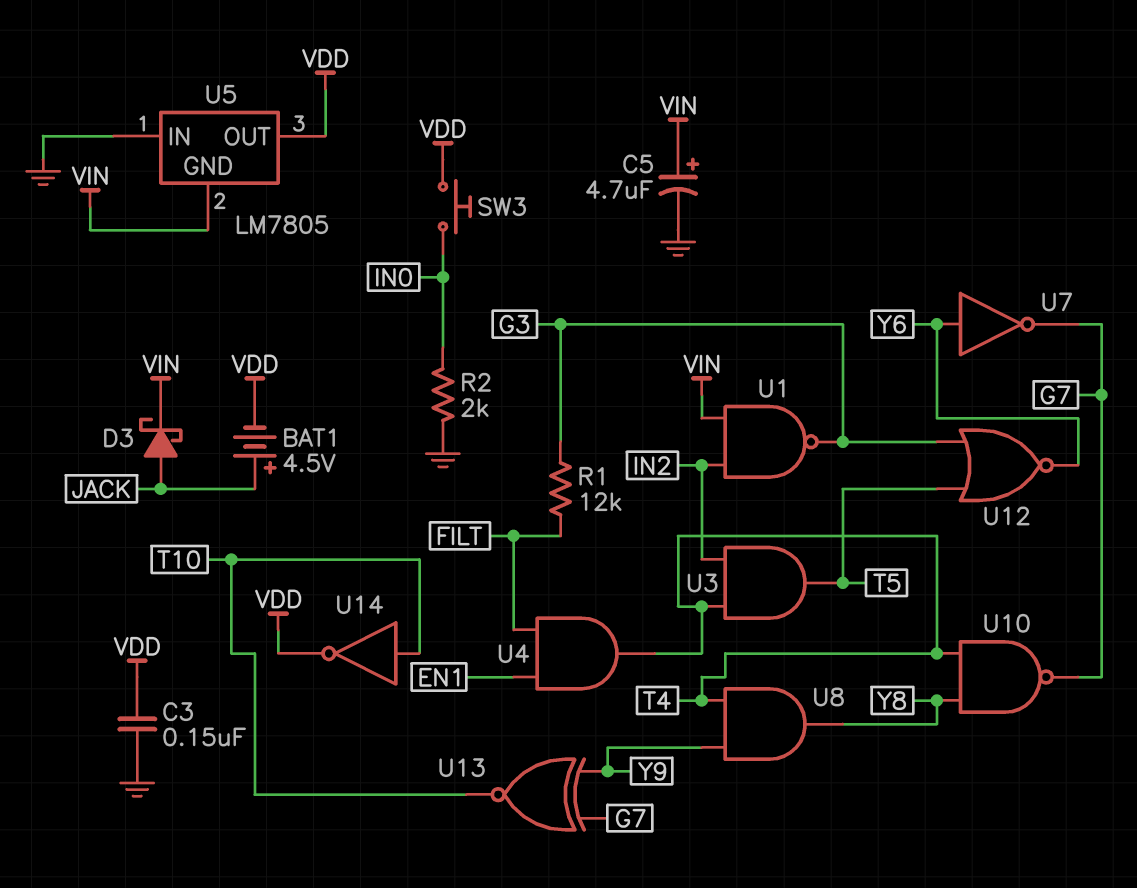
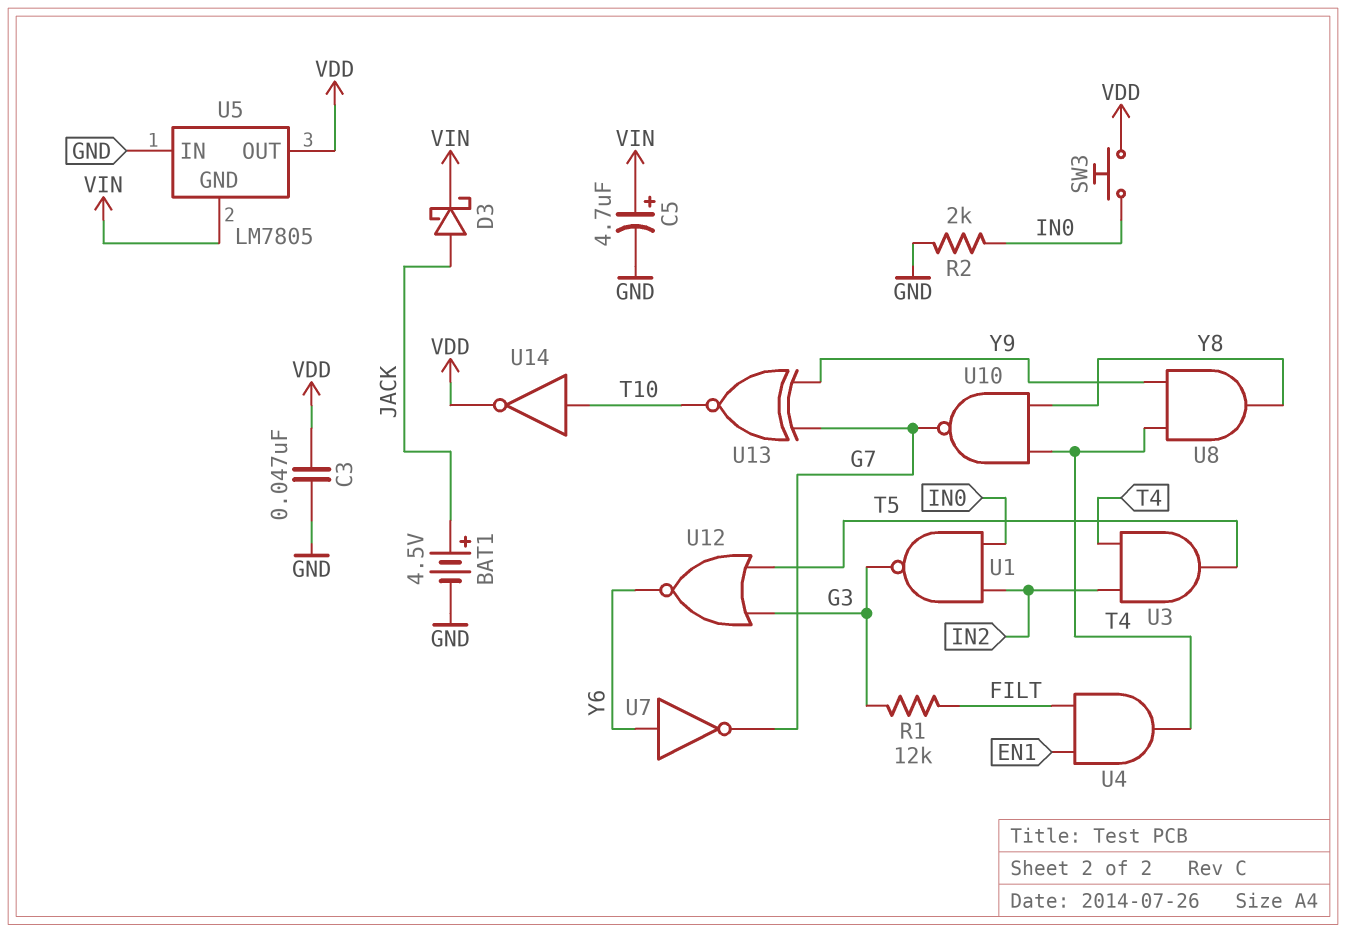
BAT1: 4.5V (plus JACK, minus VDD) -> 4.5V (plus JACK, minus GND)
C3: 150nF (GND, VDD) -> 47nF (GND, VDD)
U1: NAND (in IN2, in VIN, out G3) -> NAND (in IN0, in IN2, out G3)

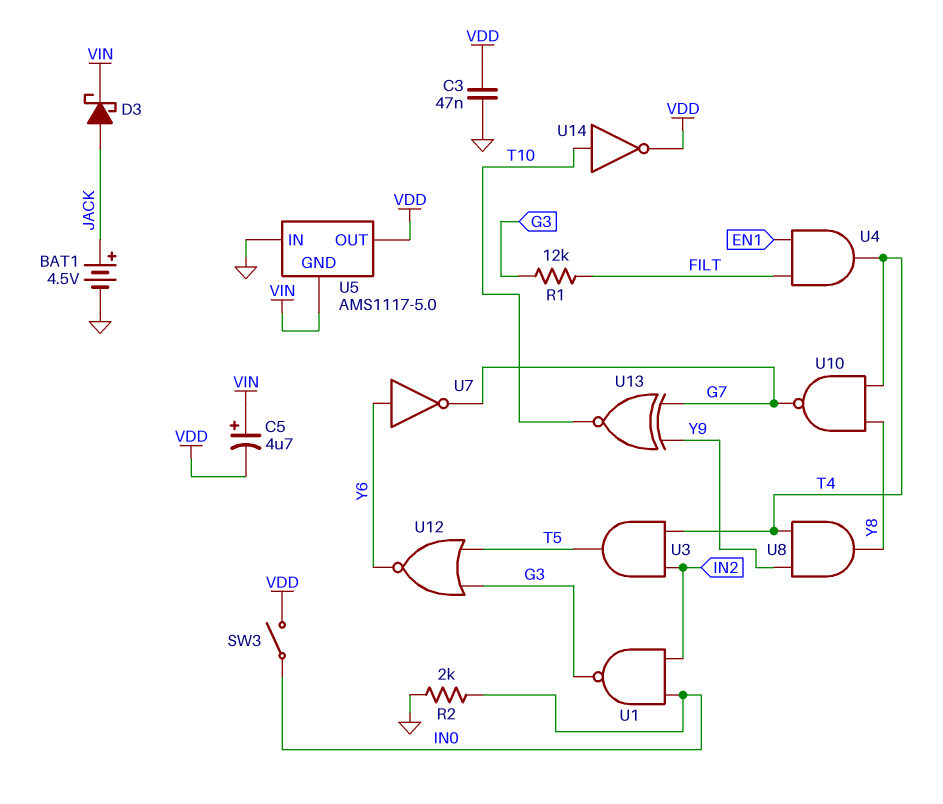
C5: 4.7uF (plus VIN, minus GND) -> 4.7uF (plus VIN, minus VDD)
SW3: button (IN0, VDD) -> switch (IN0, VDD)
U5: LM7805 -> AMS1117-5.0

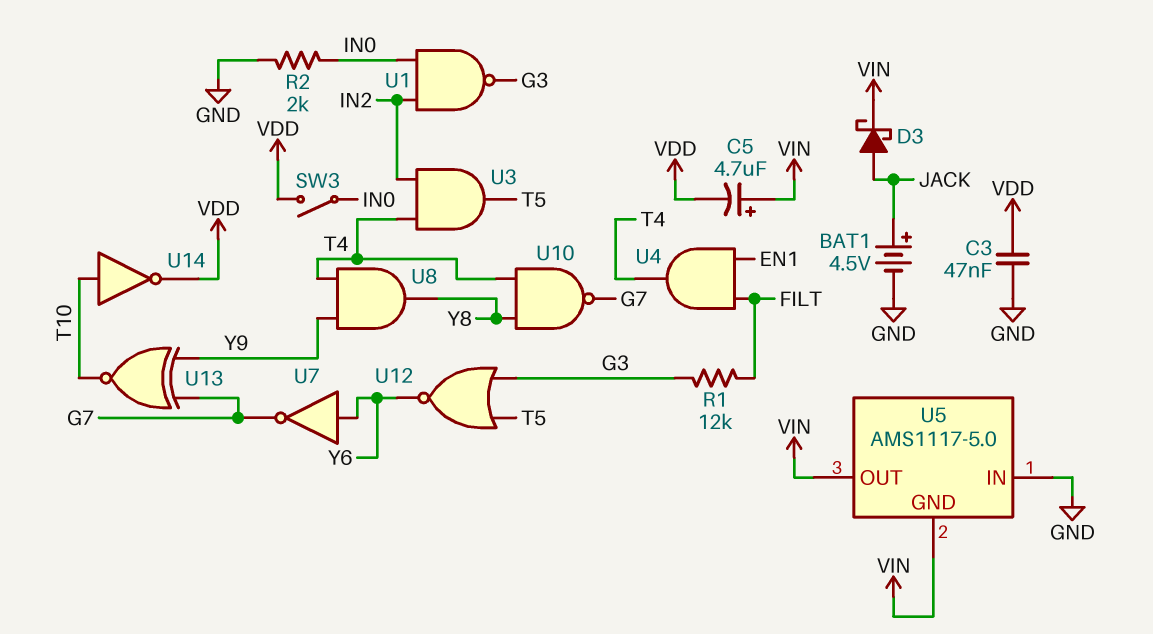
U5 pin OUT: VDD -> VIN

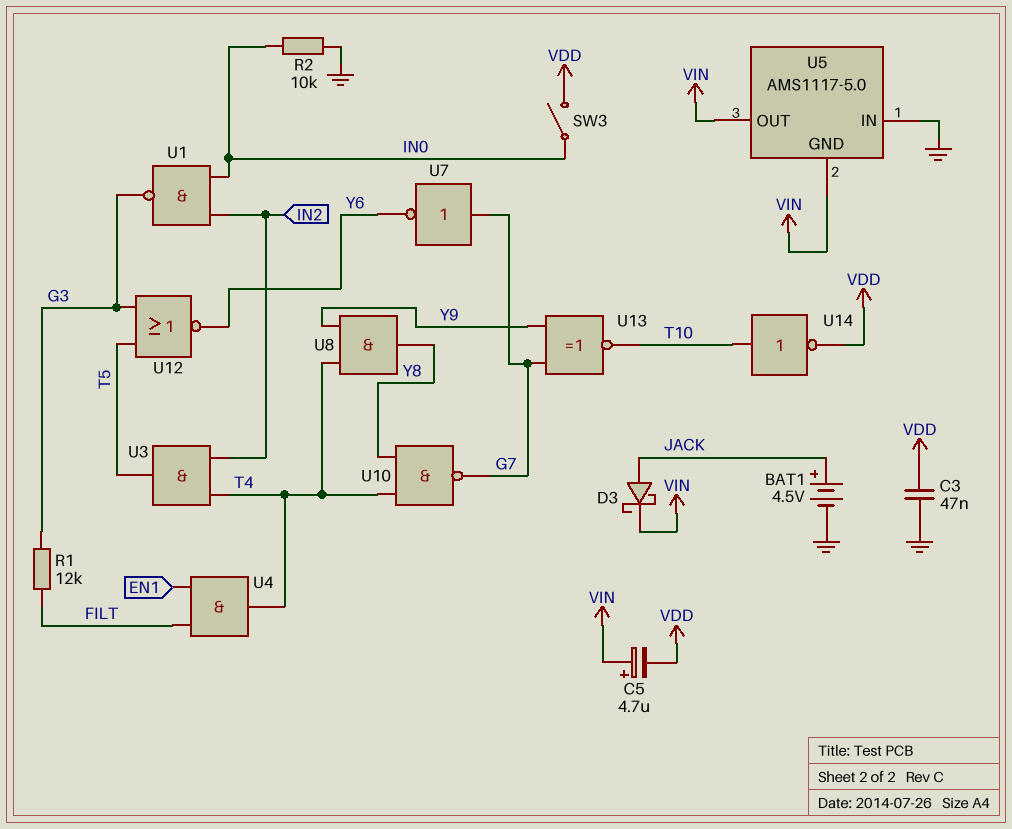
R2: 2k (GND, IN0) -> 10k (GND, IN0)
U7: NOT (in Y6, out G7) -> NOT (in G7, out Y6)

